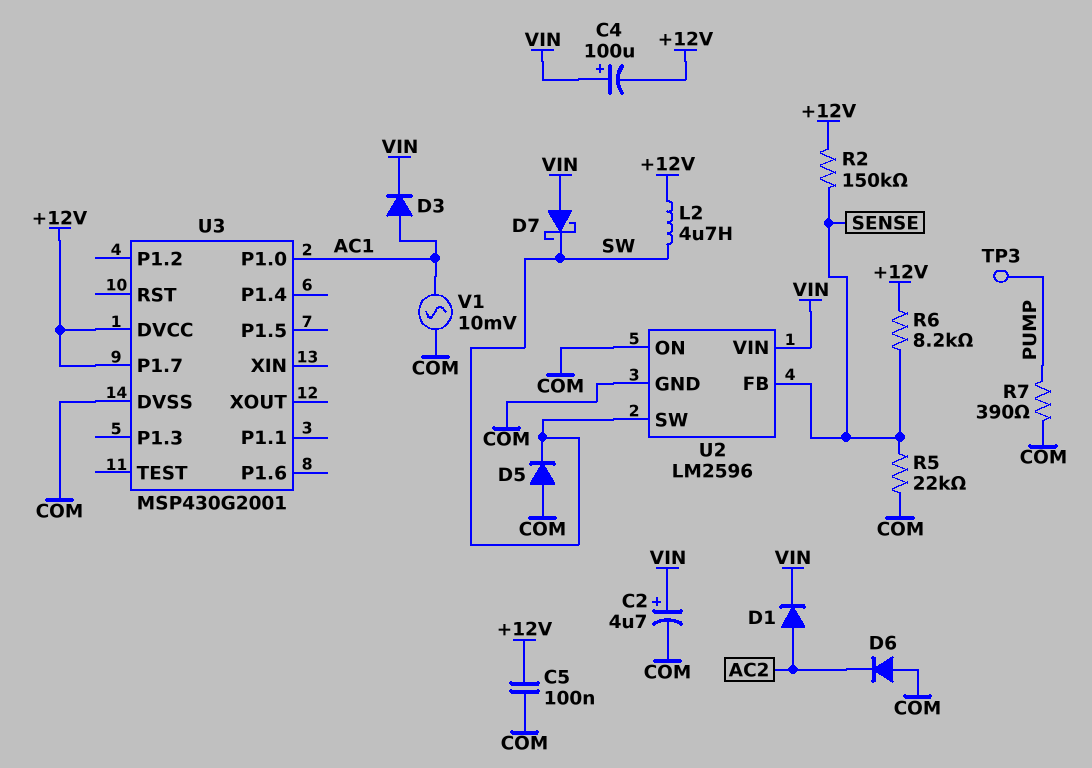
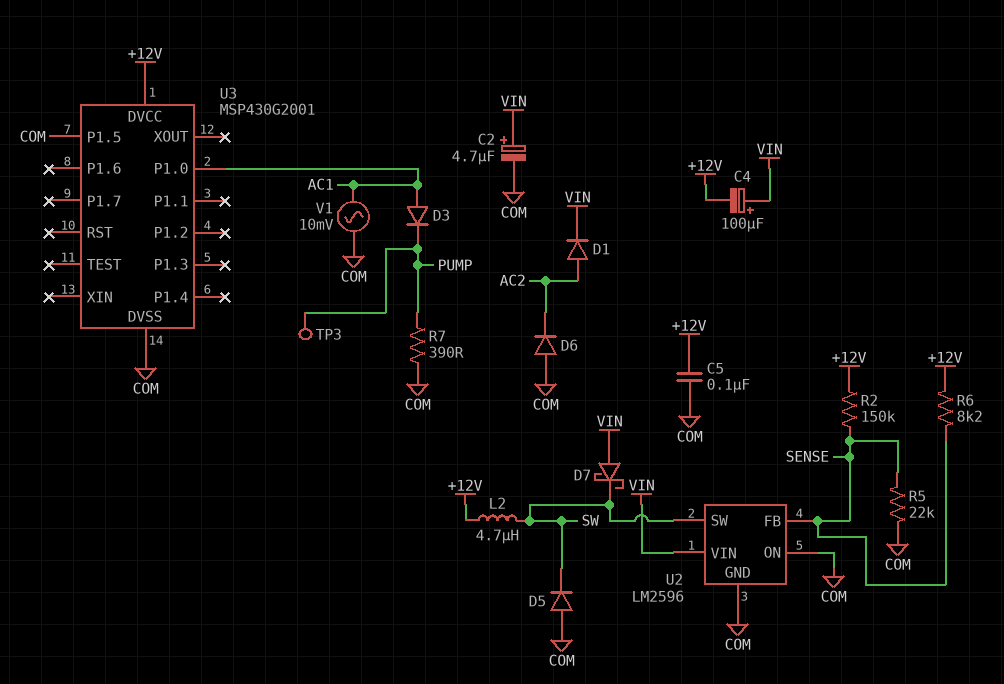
D3: diode (A AC1, K VIN) -> diode (A AC1, K PUMP)
U3 pin P1.5: none -> COM
U3 pin P1.7: +12V -> none

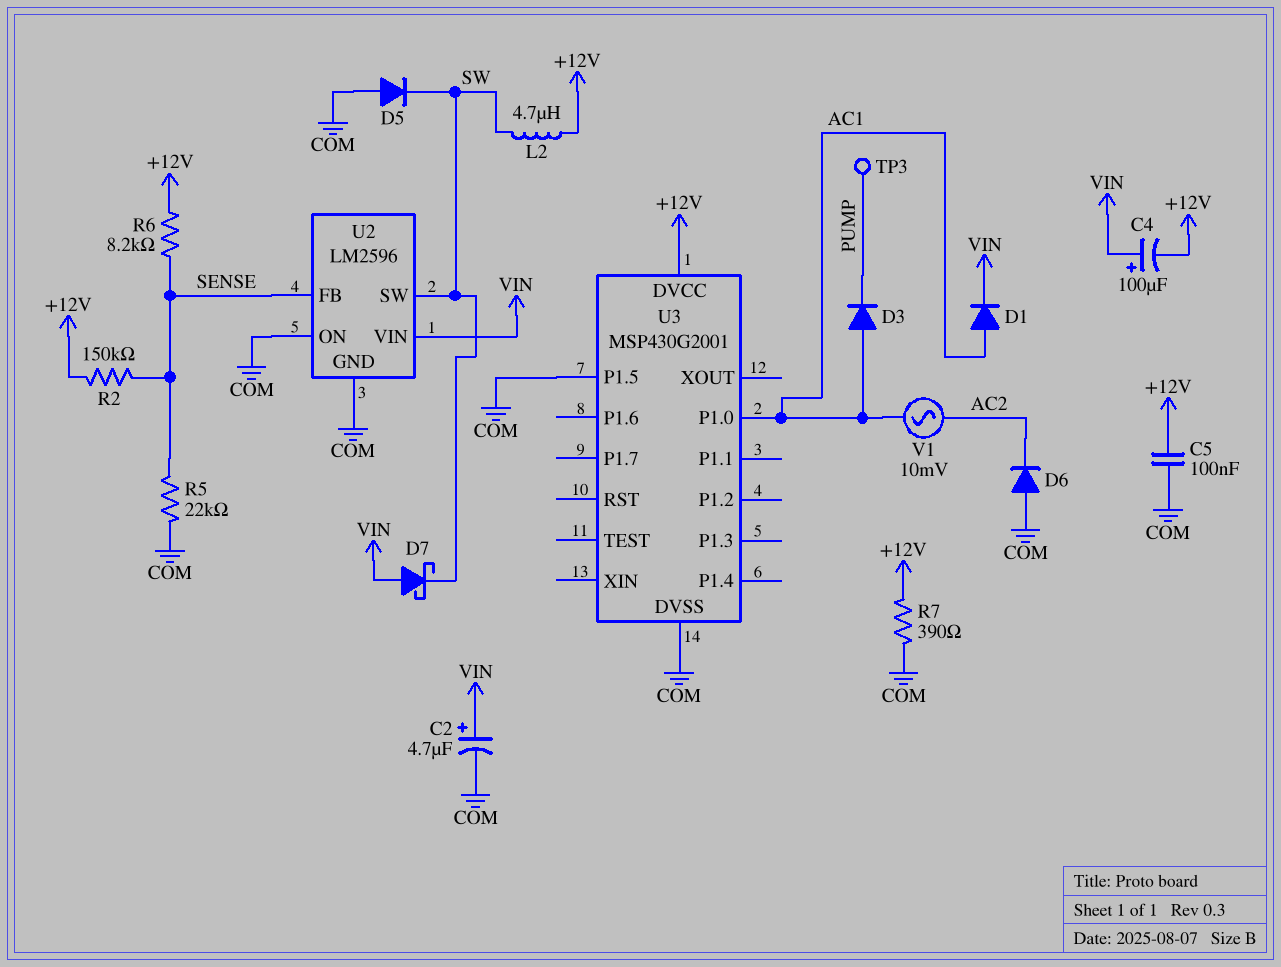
D1: diode (A AC2, K VIN) -> diode (A AC1, K VIN)
R7: 390 (COM, PUMP) -> 390 (+12V, COM)
V1: AC 10mV (AC1, COM) -> AC 10mV (AC1, AC2)

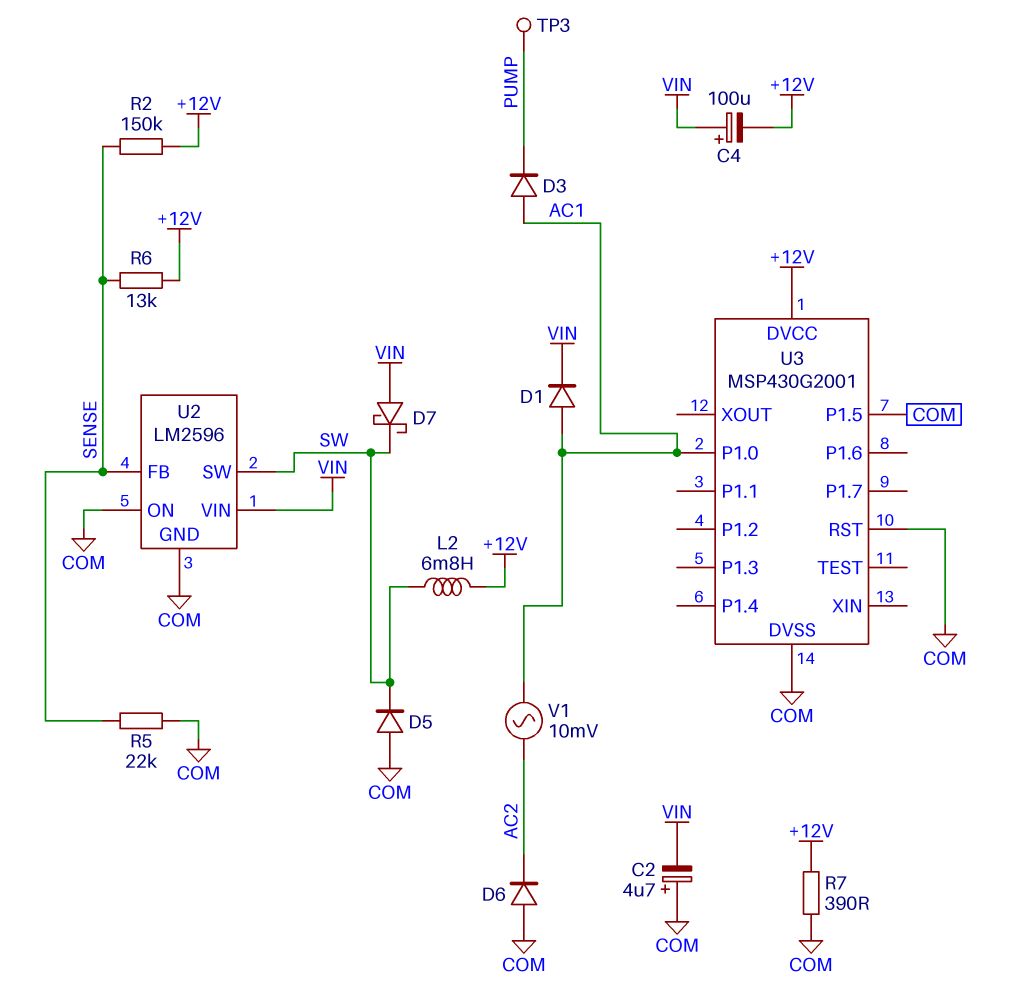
C2: 4.7uF (plus VIN, minus COM) -> 4.7uF (plus COM, minus VIN)
C5: 100nF (+12V, COM) -> none
L2: 4.7uH (+12V, SW) -> 6.8mH (+12V, SW)
R6: 8.2k (+12V, SENSE) -> 13k (+12V, SENSE)
U3 pin RST: none -> COM

